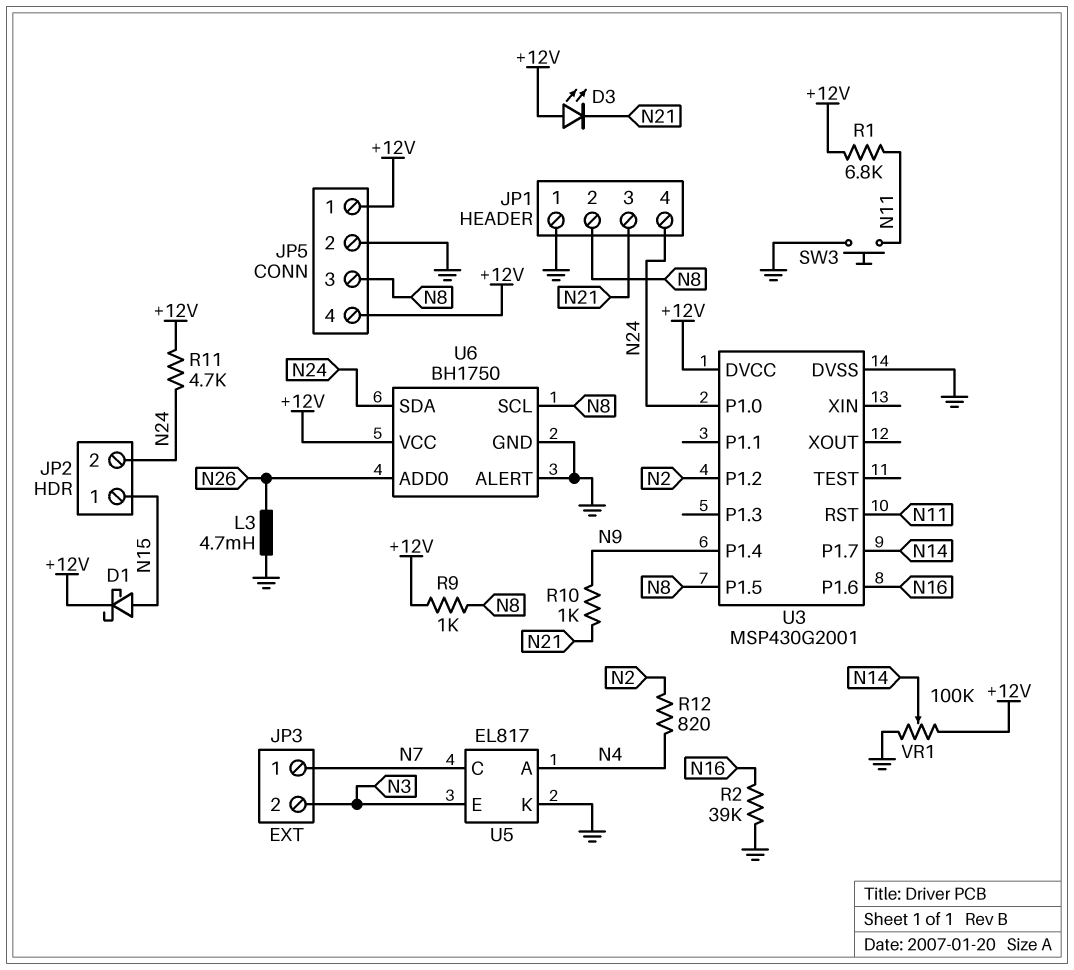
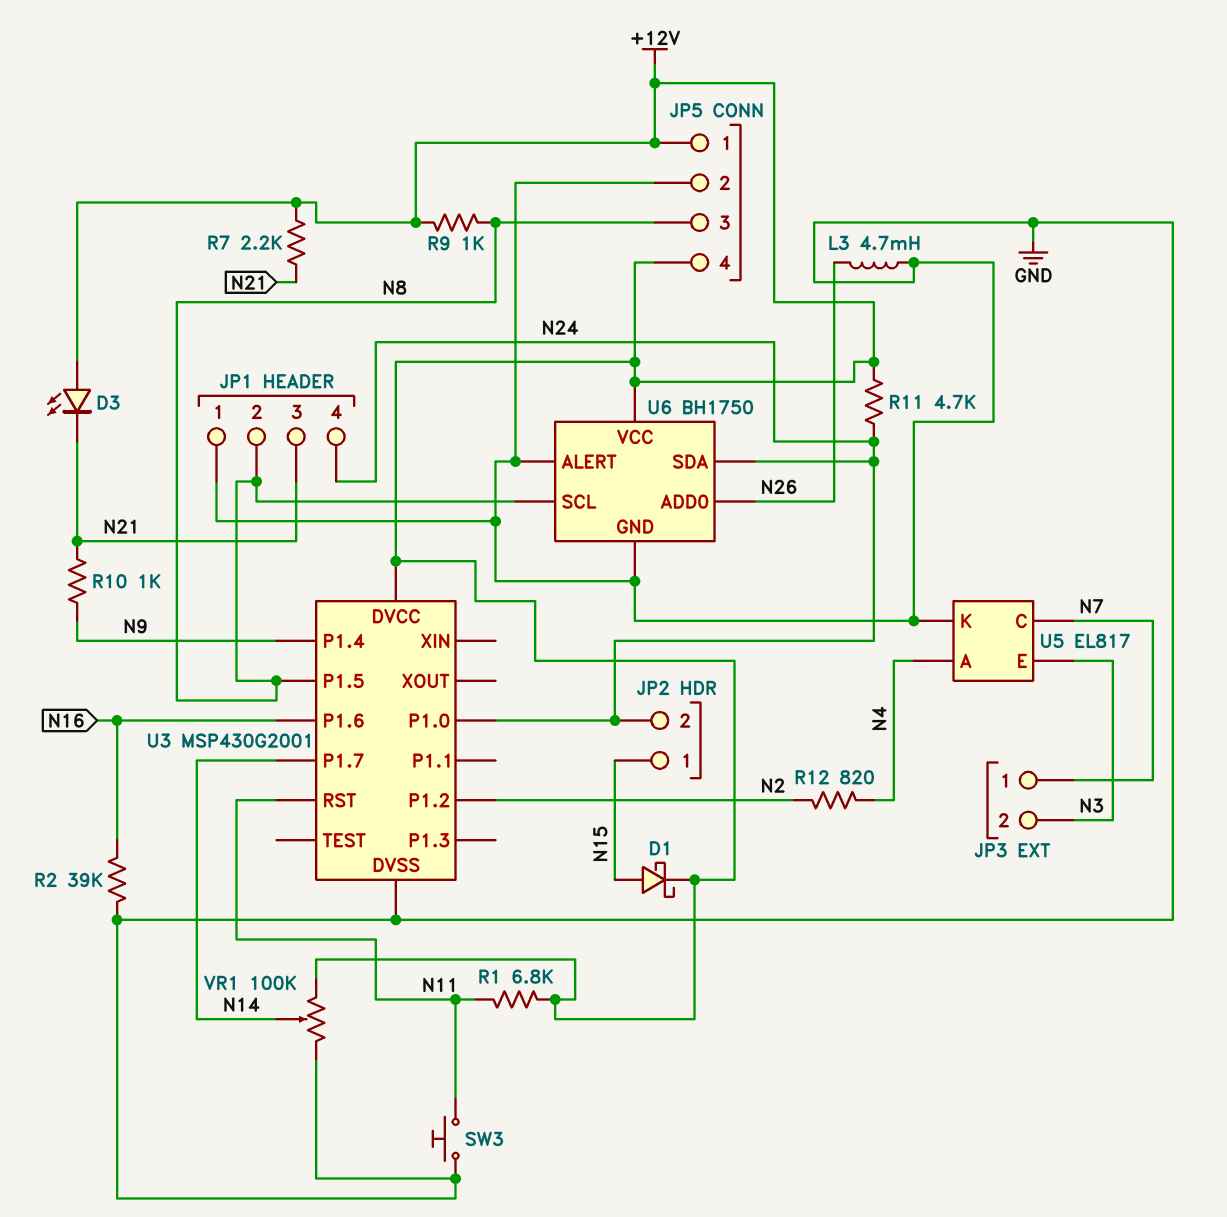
R7: none -> 2.2k (+12V, N21)

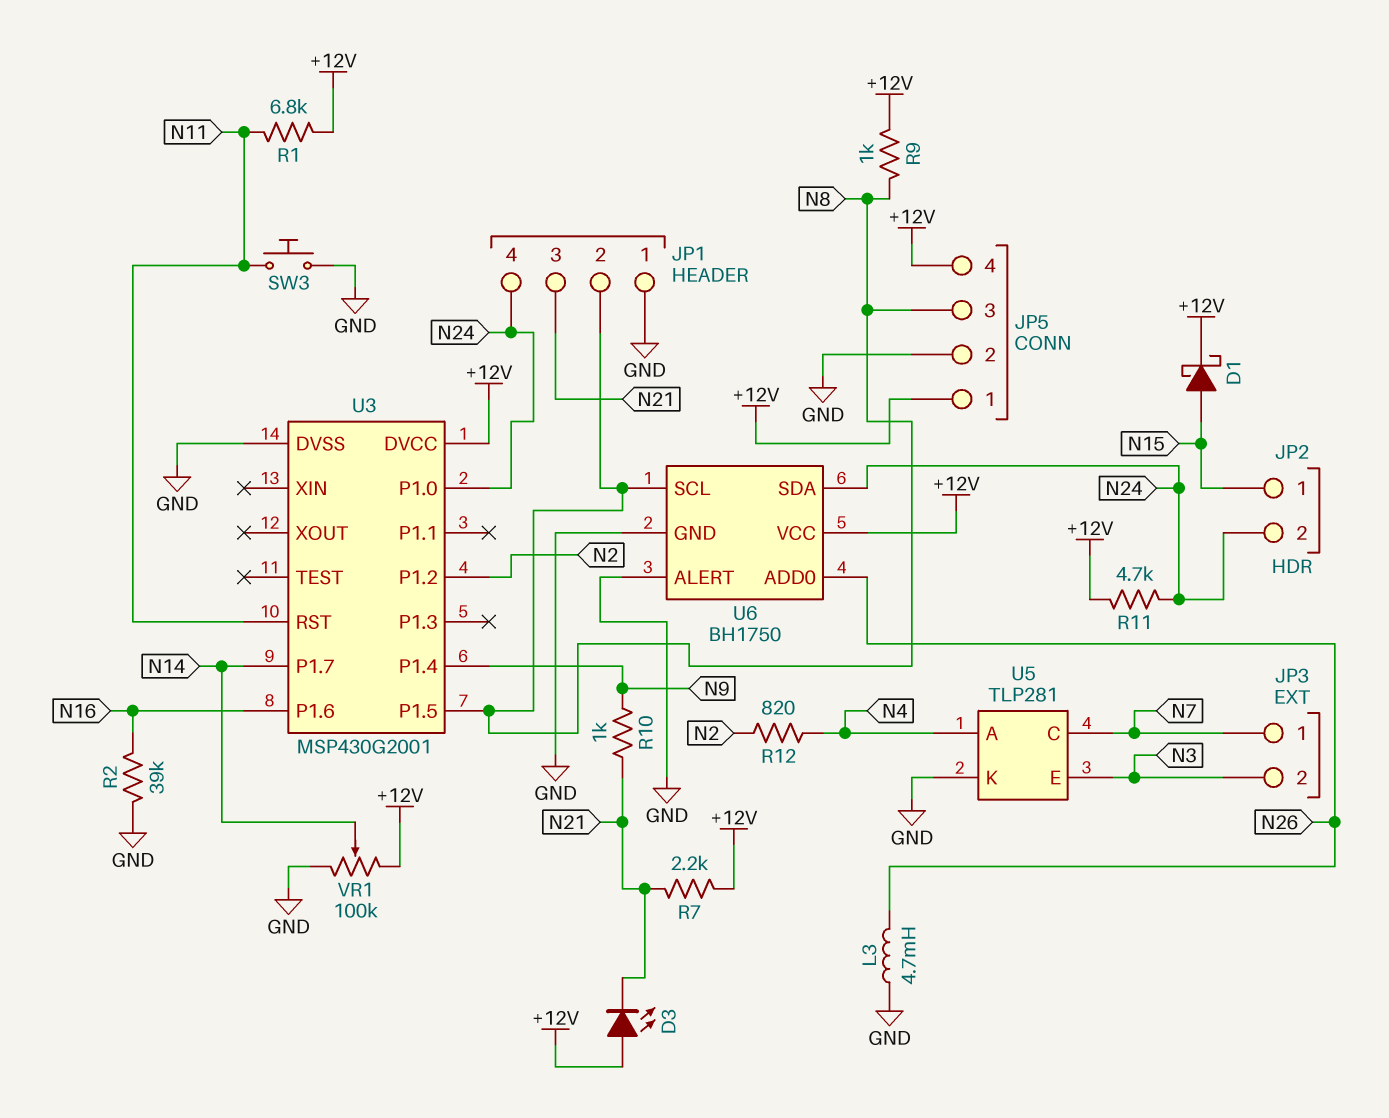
U5: EL817 -> TLP281

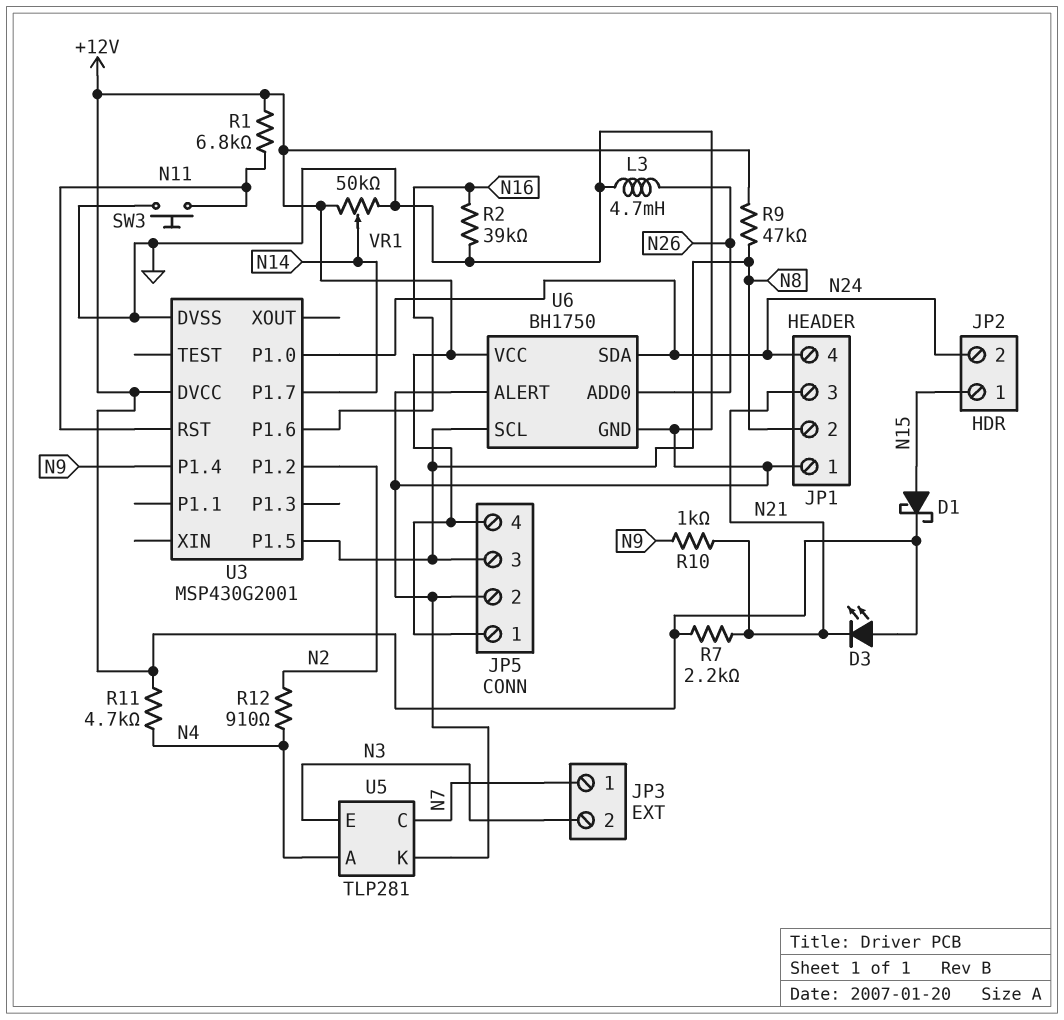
R9: 1k (+12V, N8) -> 47k (+12V, N8)
R11: 4.7k (+12V, N24) -> 4.7k (+12V, N4)
R12: 820 (N2, N4) -> 910 (N2, N4)
VR1: 100k (+12V, GND, wiper N14) -> 50k (+12V, GND, wiper N14)

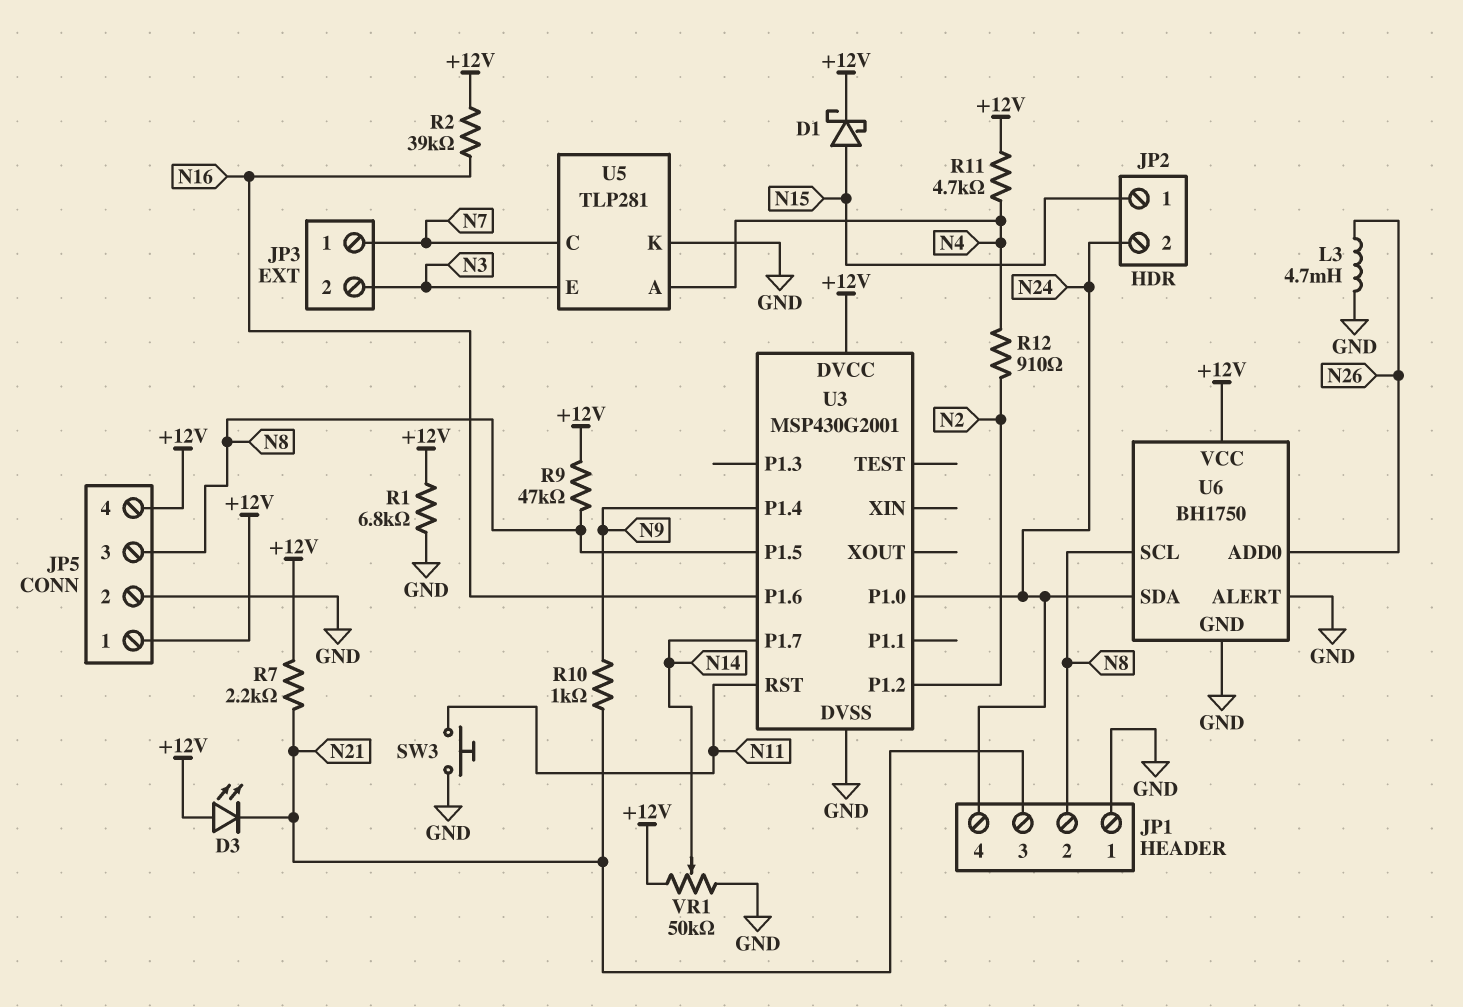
R1: 6.8k (+12V, N11) -> 6.8k (+12V, GND)
R2: 39k (GND, N16) -> 39k (+12V, N16)

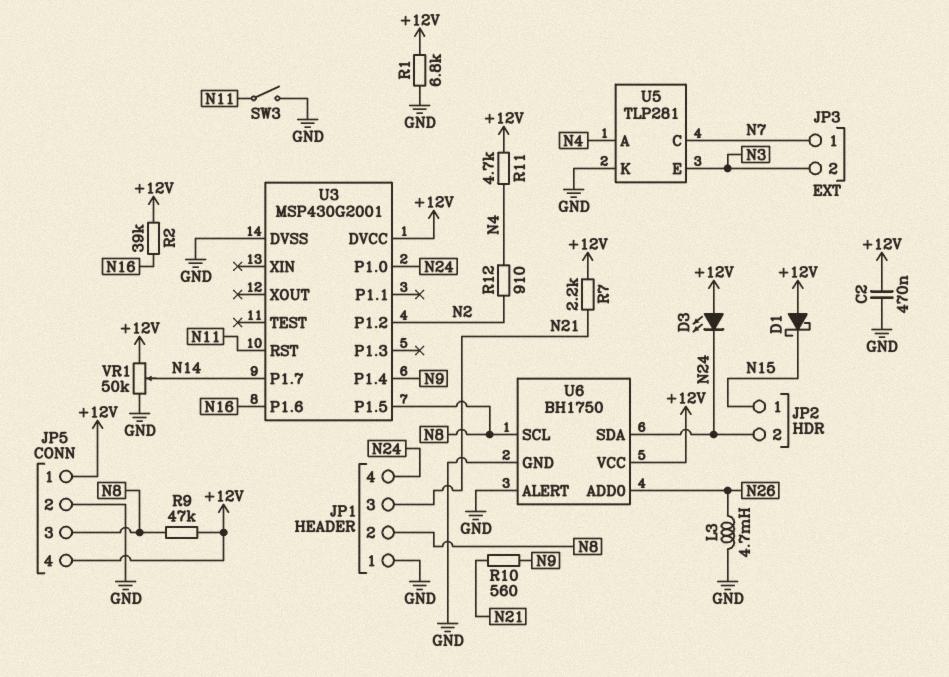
C2: none -> 470nF (+12V, GND)
D1: schottky (A N15, K +12V) -> schottky (A +12V, K N15)
D3: LED (A +12V, K N21) -> LED (A +12V, K N24)
R10: 1k (N9, N21) -> 560 (N9, N21)
SW3: button (GND, N11) -> switch (GND, N11)

